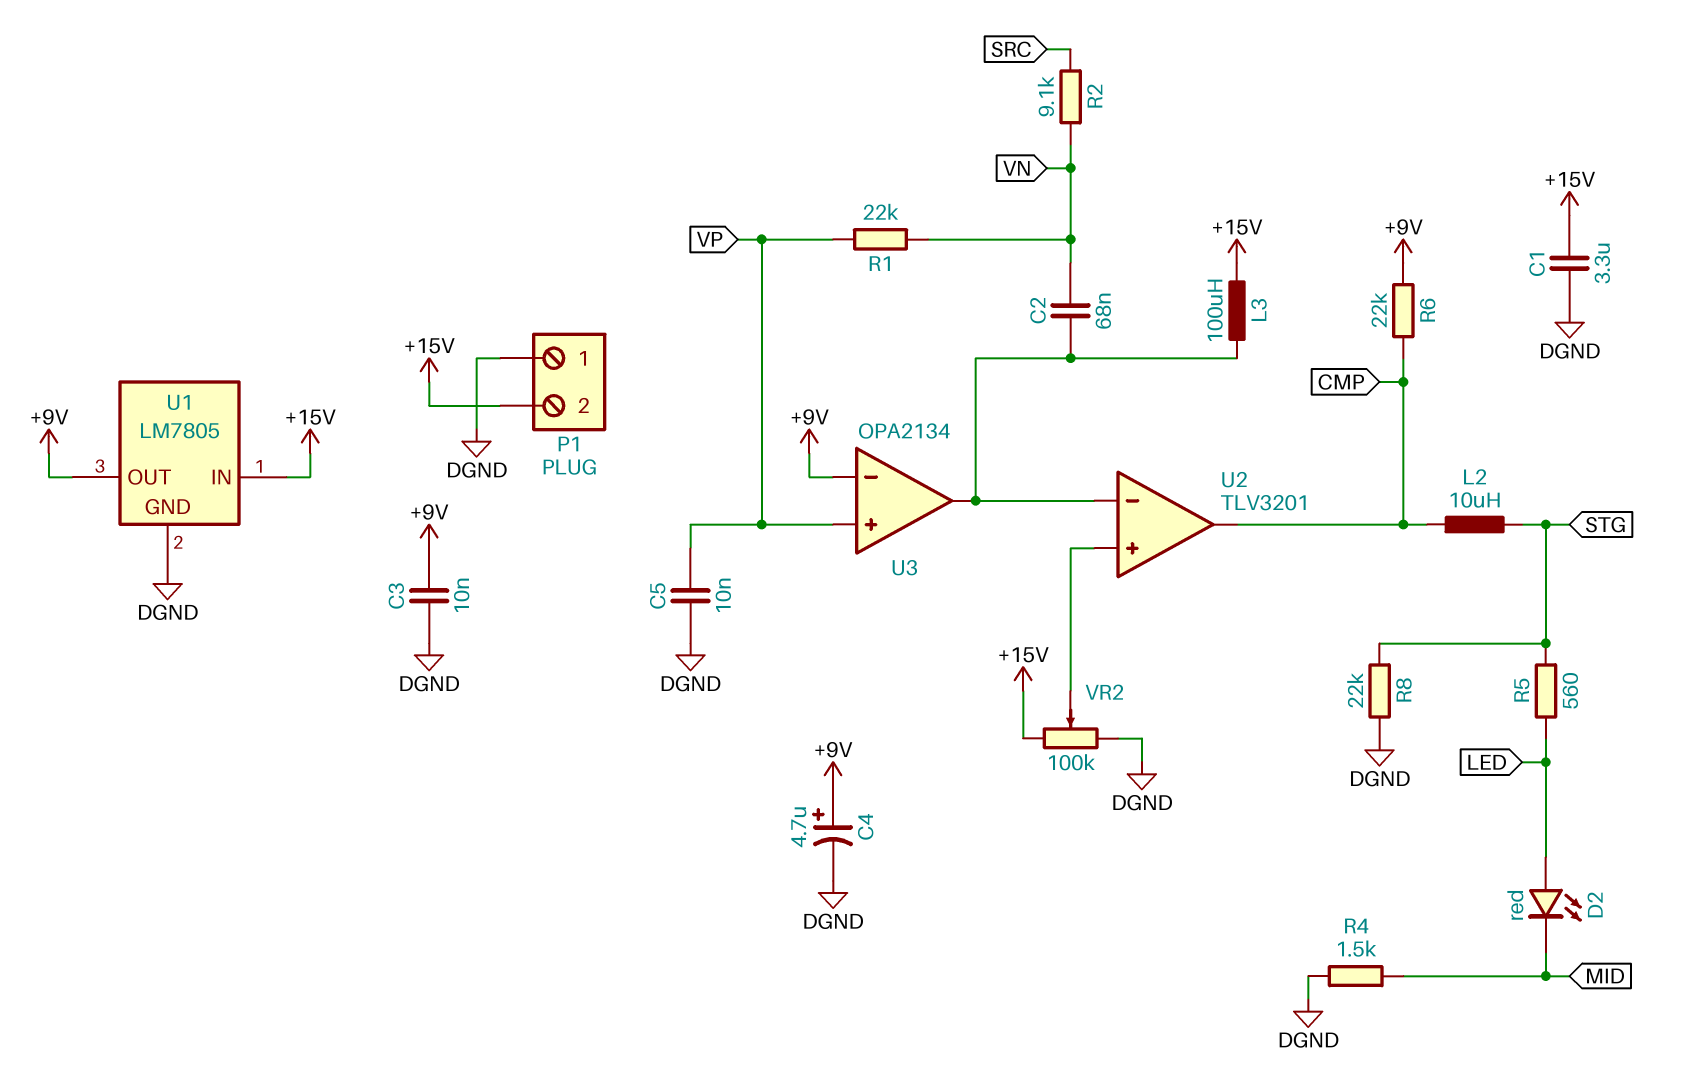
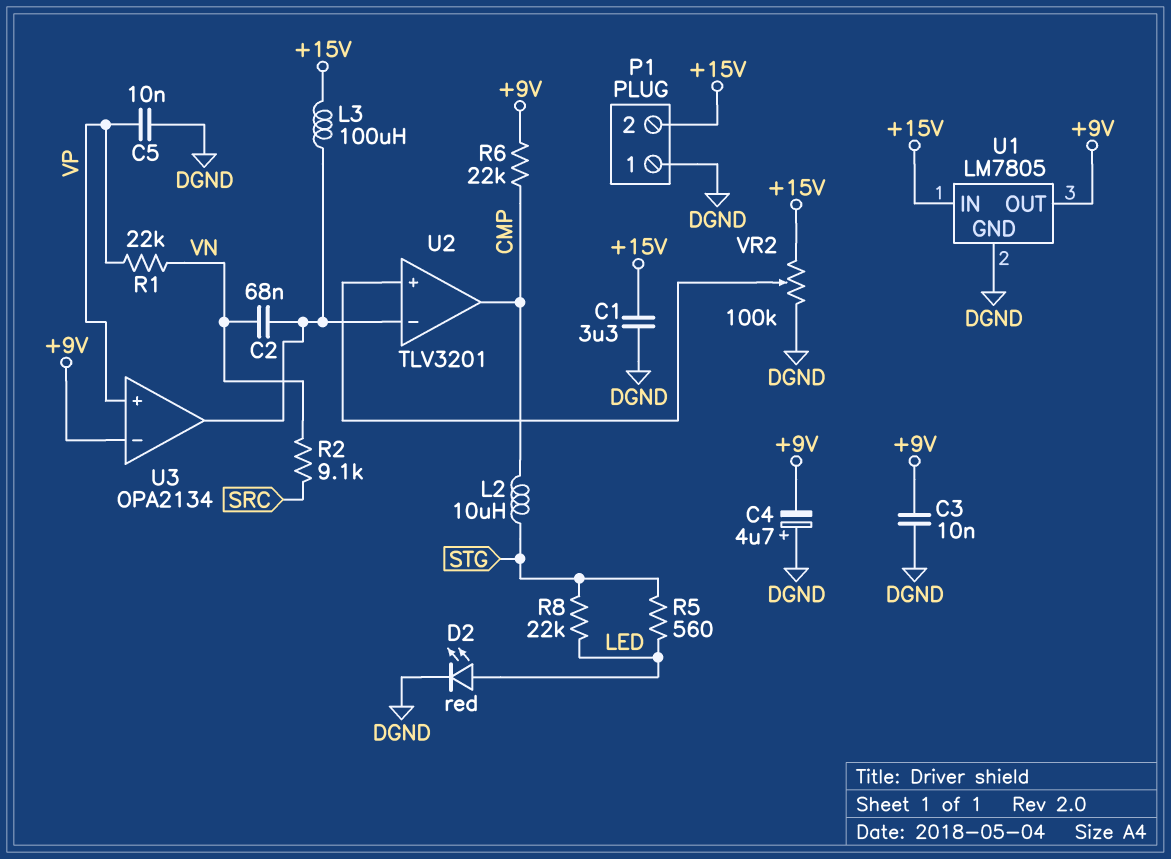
C4: 4.7uF (plus +9V, minus DGND) -> 4.7uF (plus DGND, minus +9V)
D2: LED red (A LED, K MID) -> LED red (A LED, K DGND)
R4: 1.5k (DGND, MID) -> none
R8: 22k (DGND, STG) -> 22k (LED, STG)

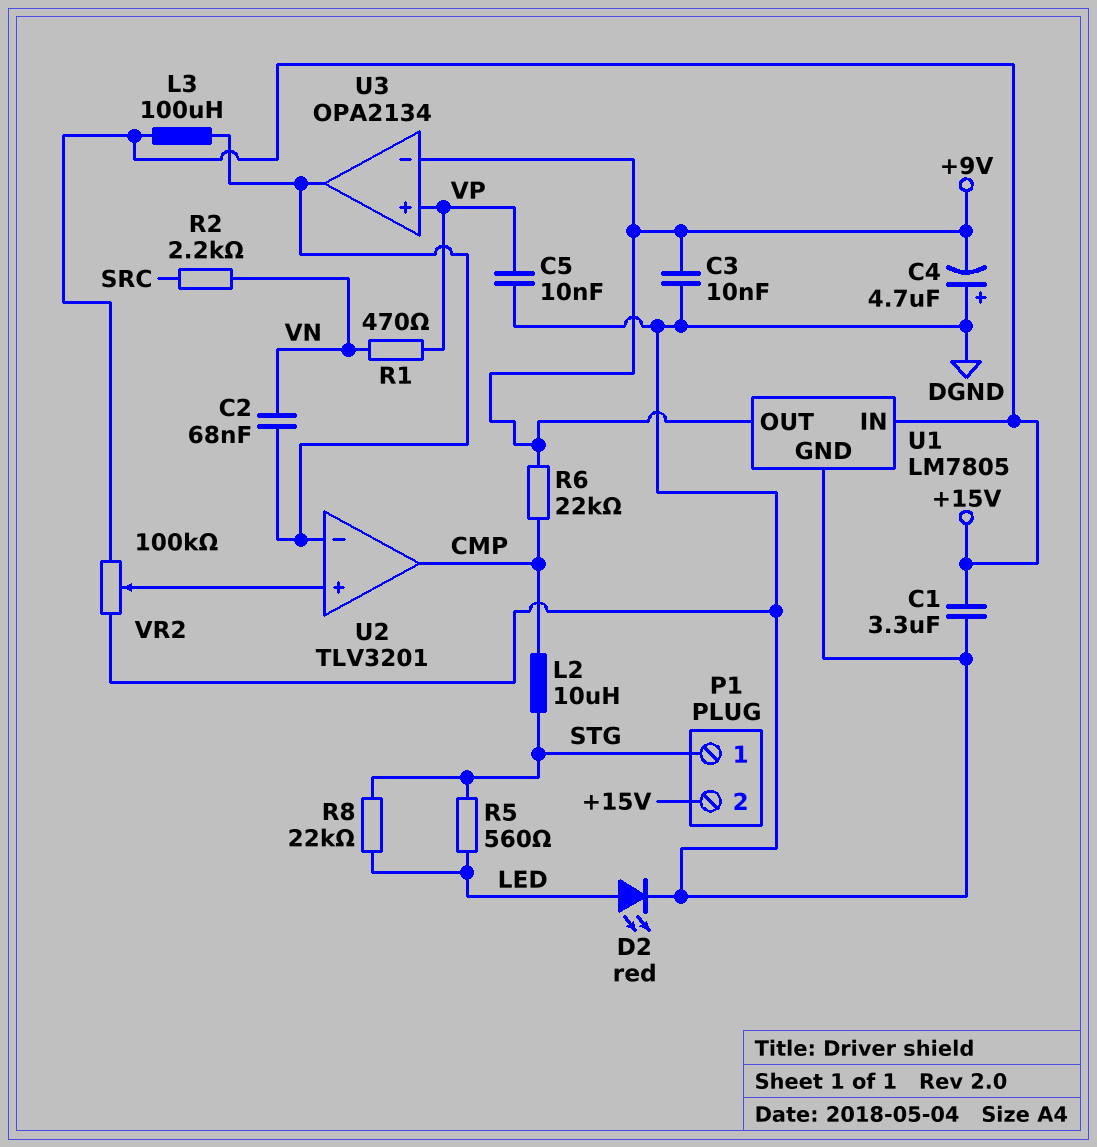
P1 pin 1: DGND -> STG
R1: 22k (VN, VP) -> 470 (VN, VP)
R2: 9.1k (SRC, VN) -> 2.2k (SRC, VN)

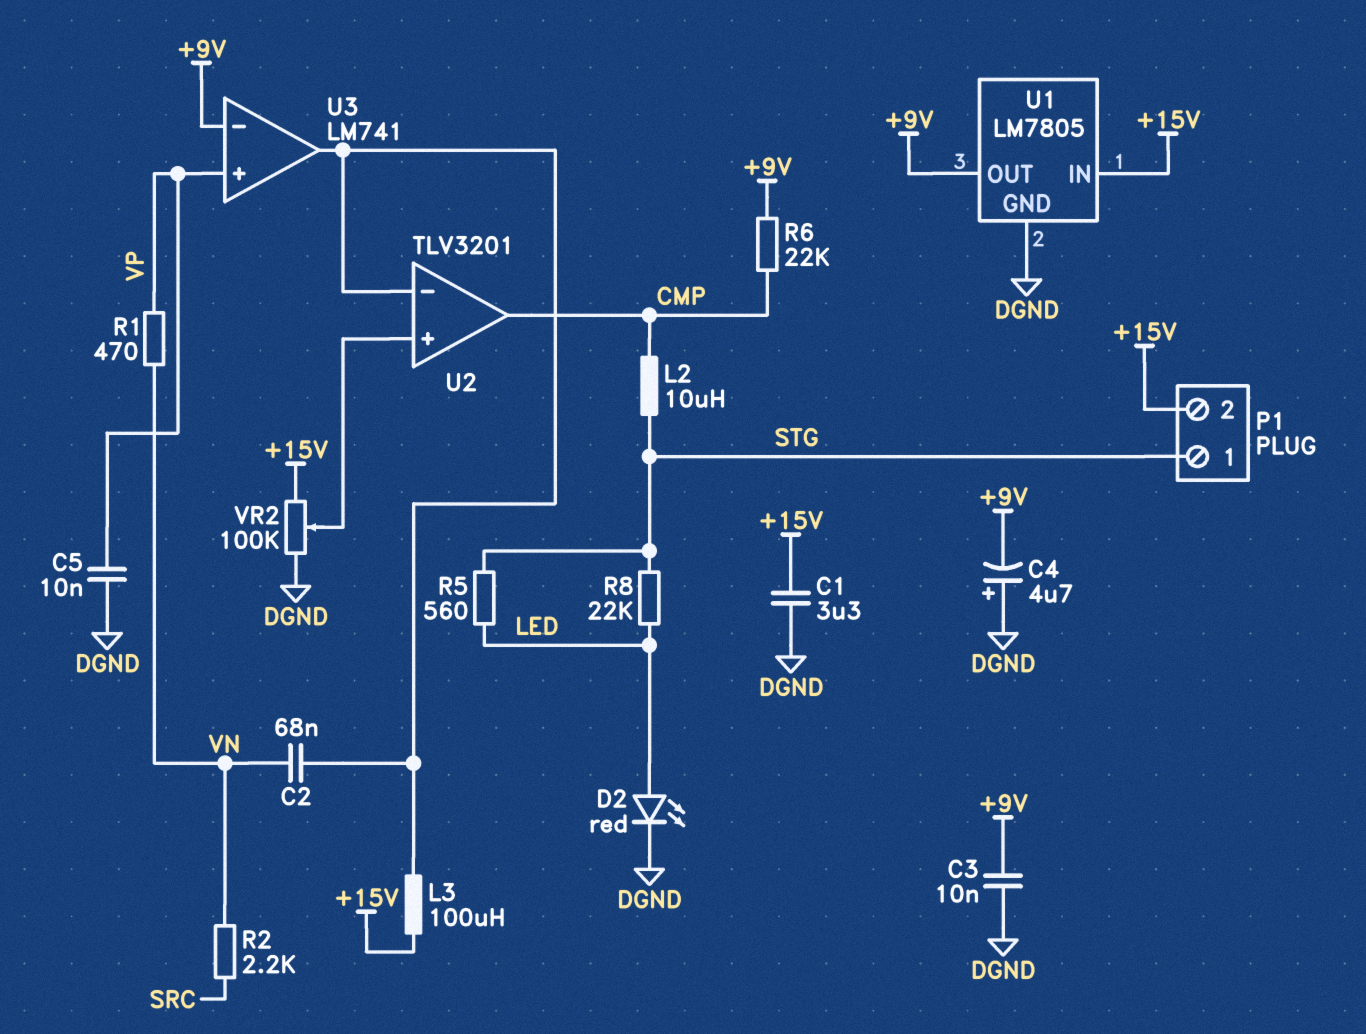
U3: OPA2134 -> LM741

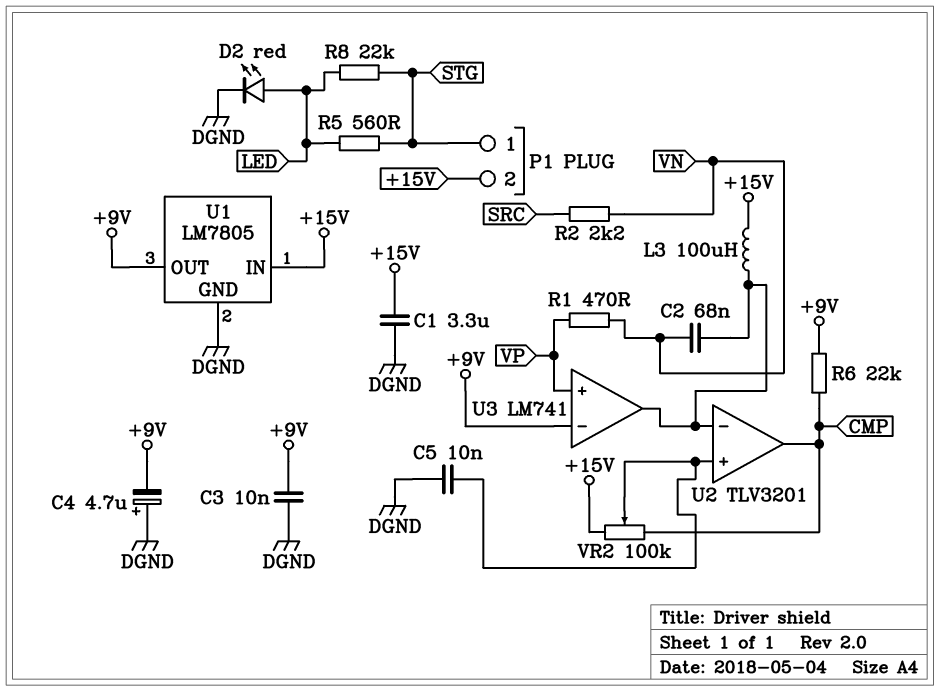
C5: 10nF (DGND, VP) -> 10nF (DGND, U2/in+)
L2: 10uH (CMP, STG) -> none
VR2: 100k (+15V, DGND, wiper U2/in+) -> 100k (+15V, CMP, wiper U2/in+)

